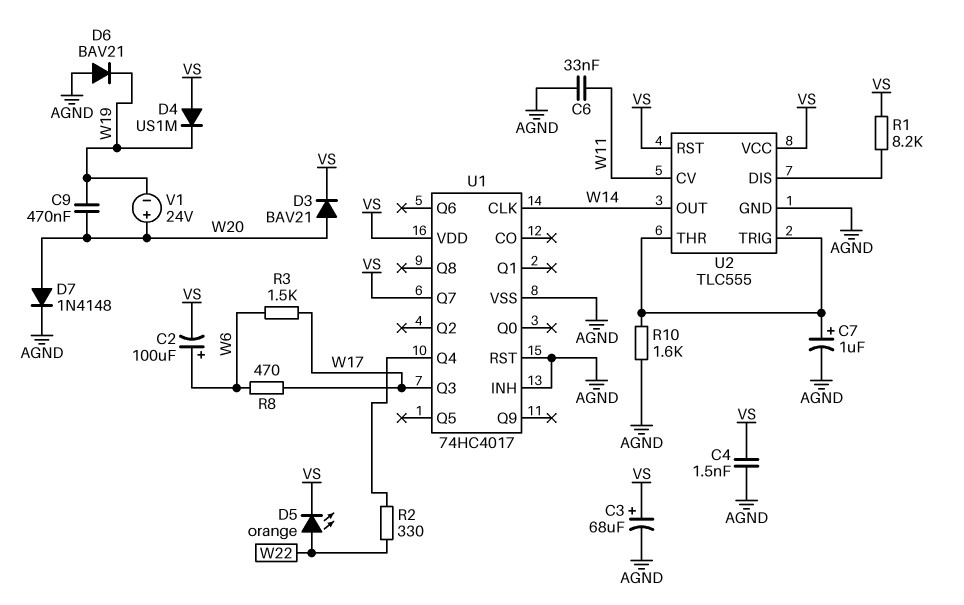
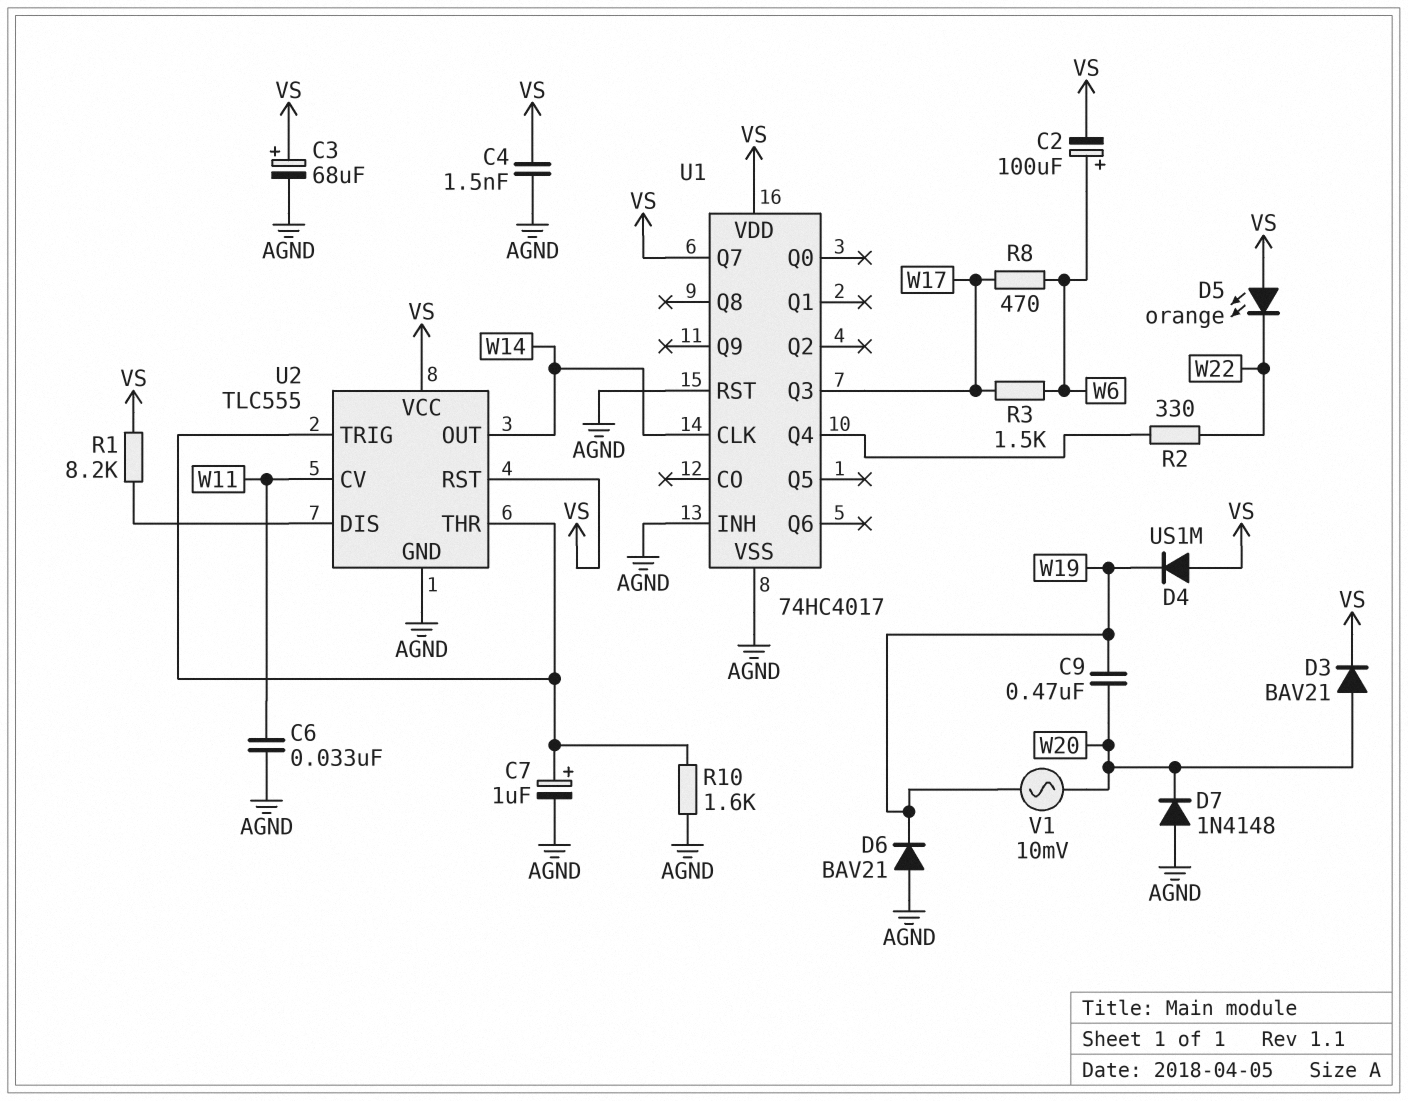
D5: LED orange (A W22, K VS) -> LED orange (A VS, K W22)
D7: diode 1N4148 (A W20, K AGND) -> diode 1N4148 (A AGND, K W20)
V1: 24V (plus W20, minus W19) -> AC 10mV (W19, W20)

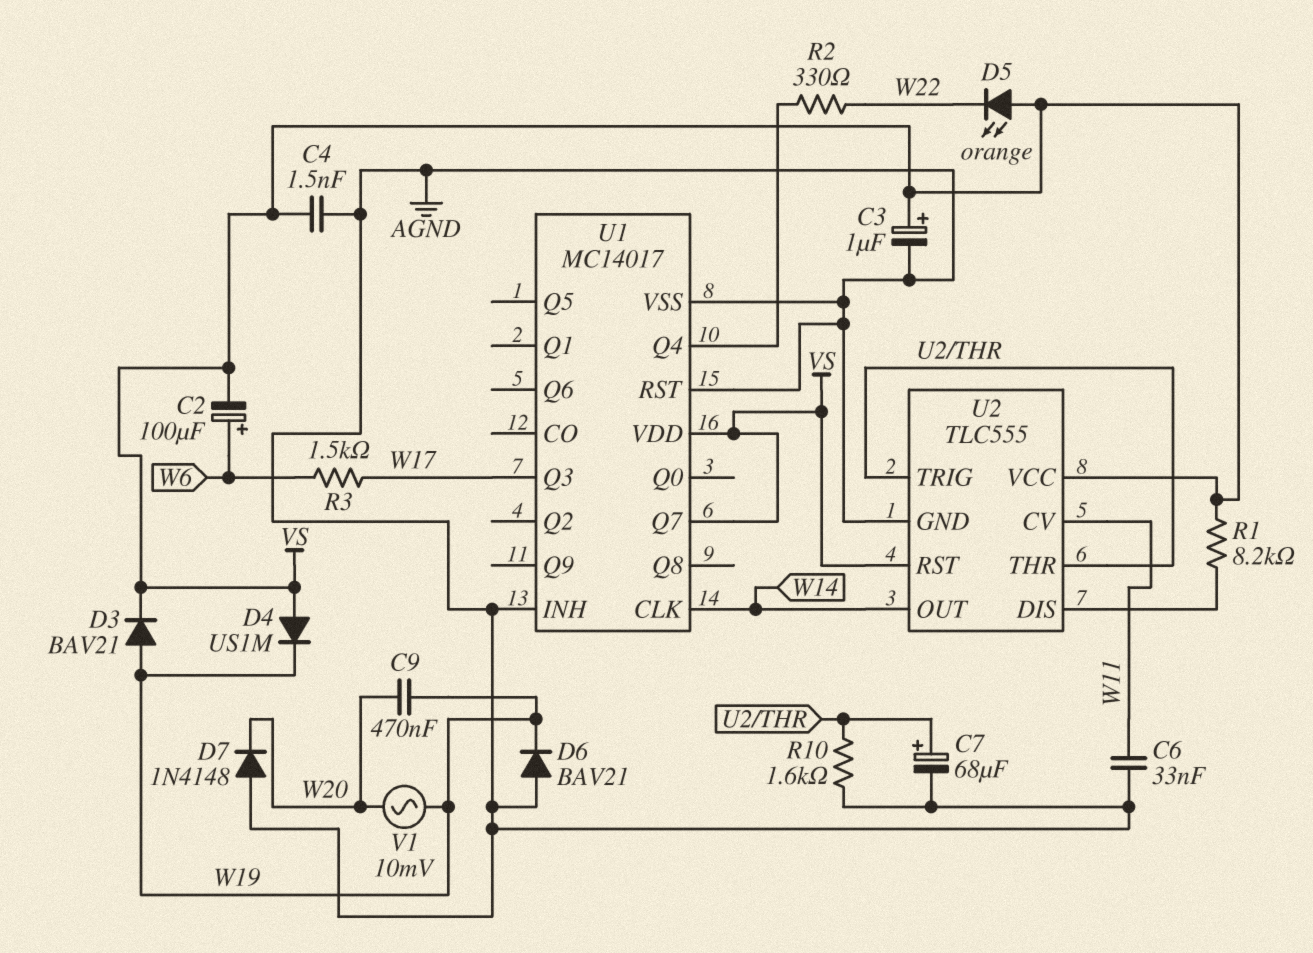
C3: 68uF (plus VS, minus AGND) -> 1uF (plus VS, minus AGND)
C7: 1uF (plus U2/THR, minus AGND) -> 68uF (plus U2/THR, minus AGND)
D3: diode BAV21 (A W20, K VS) -> diode BAV21 (A W19, K VS)
R8: 470 (W6, W17) -> none
U1: 74HC4017 -> MC14017

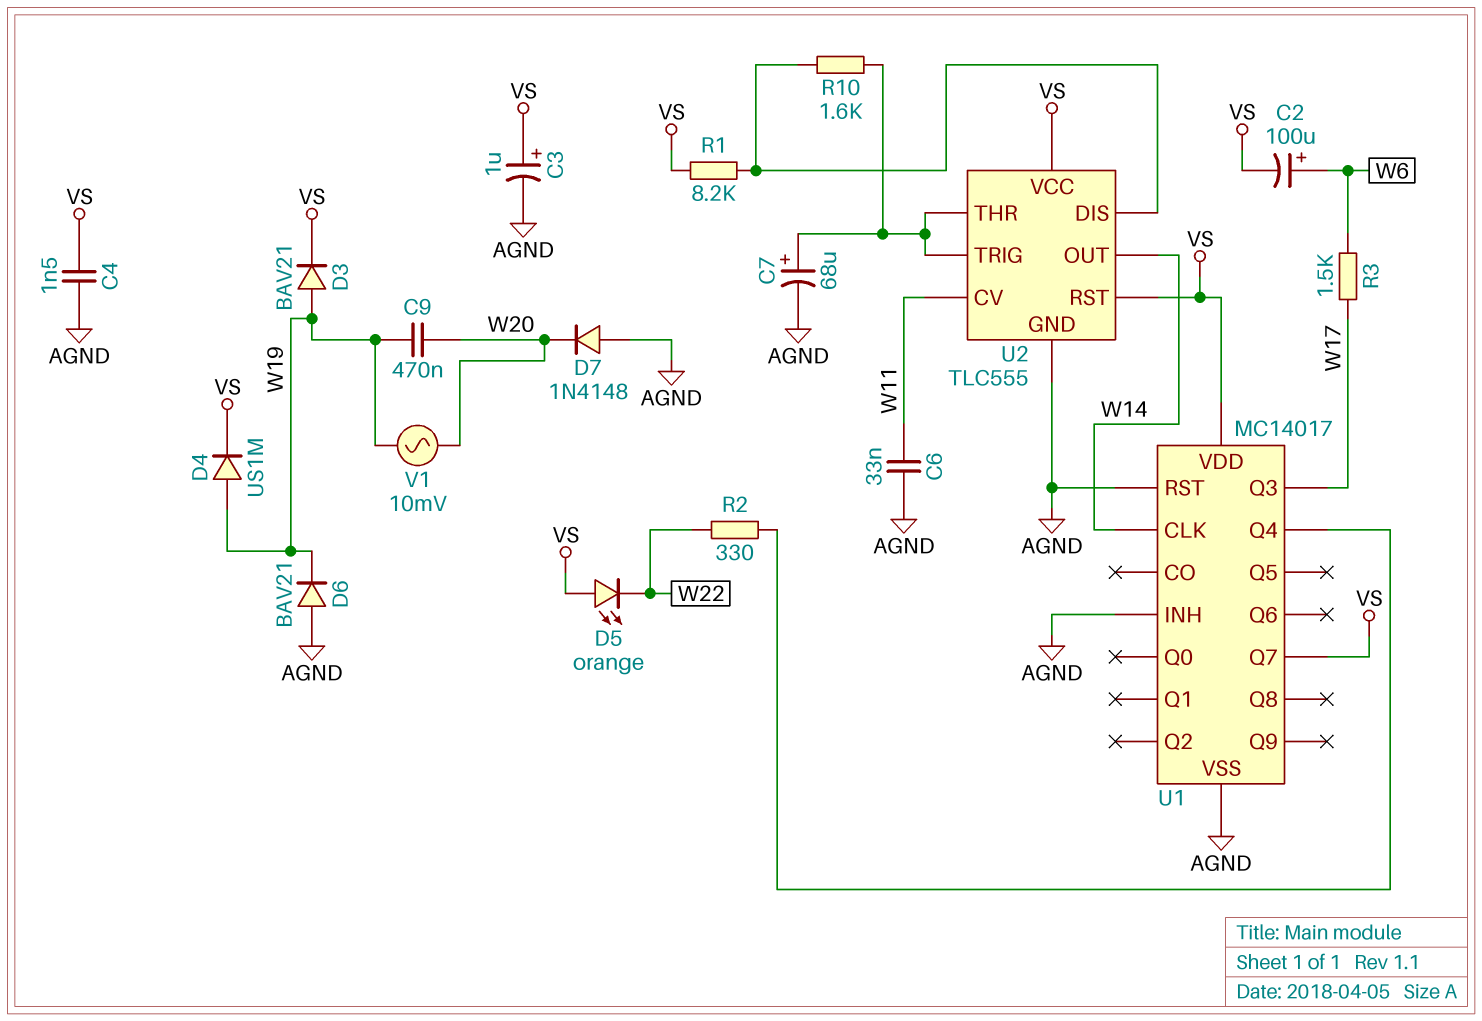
D4: diode US1M (A VS, K W19) -> diode US1M (A W19, K VS)
R10: 1.6k (AGND, U2/THR) -> 1.6k (U2/DIS, U2/THR)

